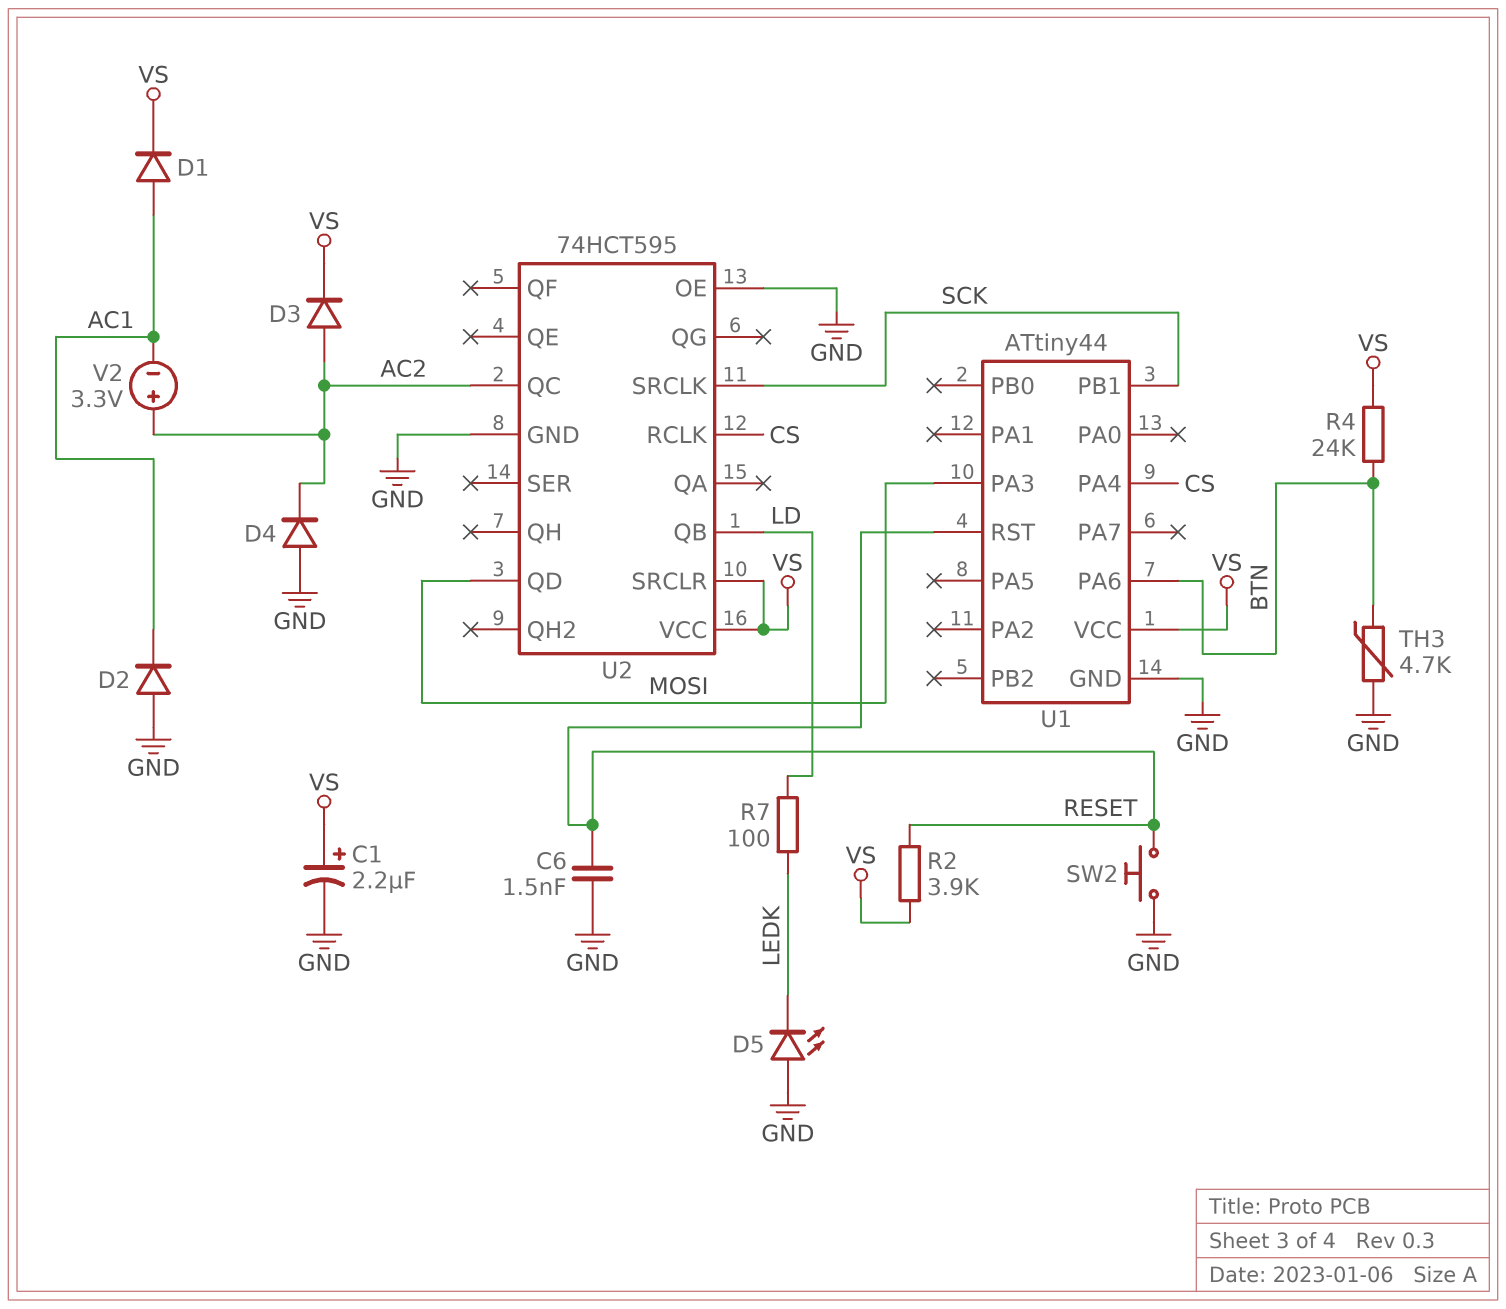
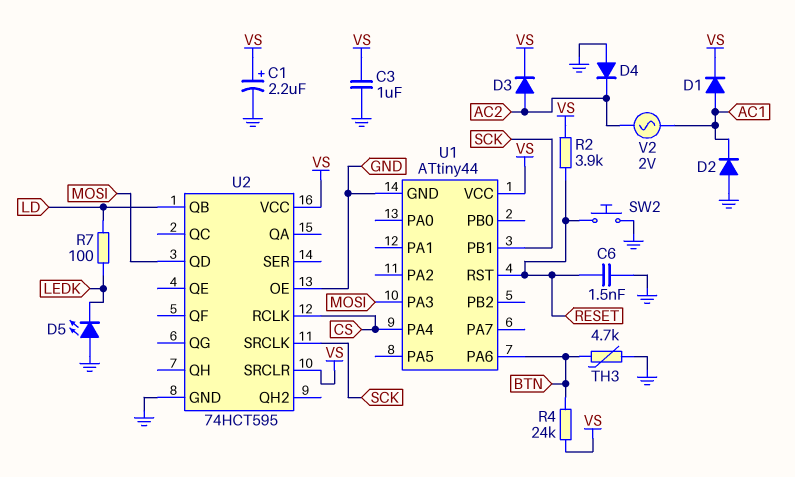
C3: none -> 1uF (GND, VS)
U2 pin QC: AC2 -> none
V2: 3.3V (plus AC2, minus AC1) -> AC 2V (AC1, AC2)

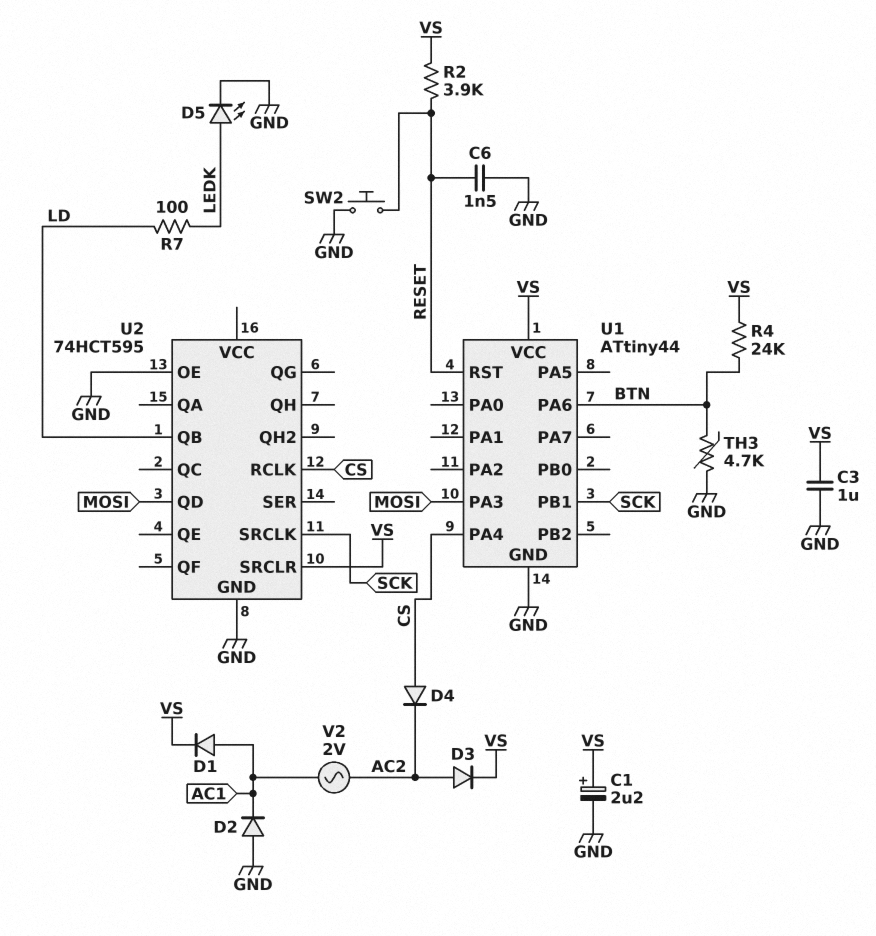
D4: diode (A GND, K AC2) -> diode (A CS, K AC2)
D5: LED (A GND, K LEDK) -> LED (A LEDK, K GND)
U2 pin VCC: VS -> none

